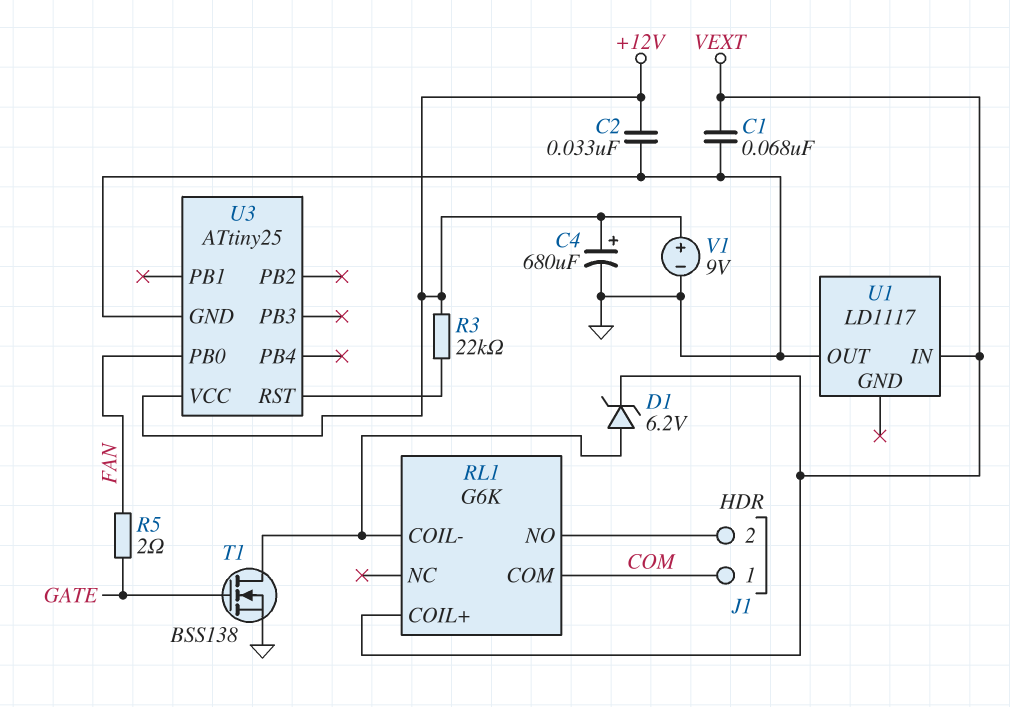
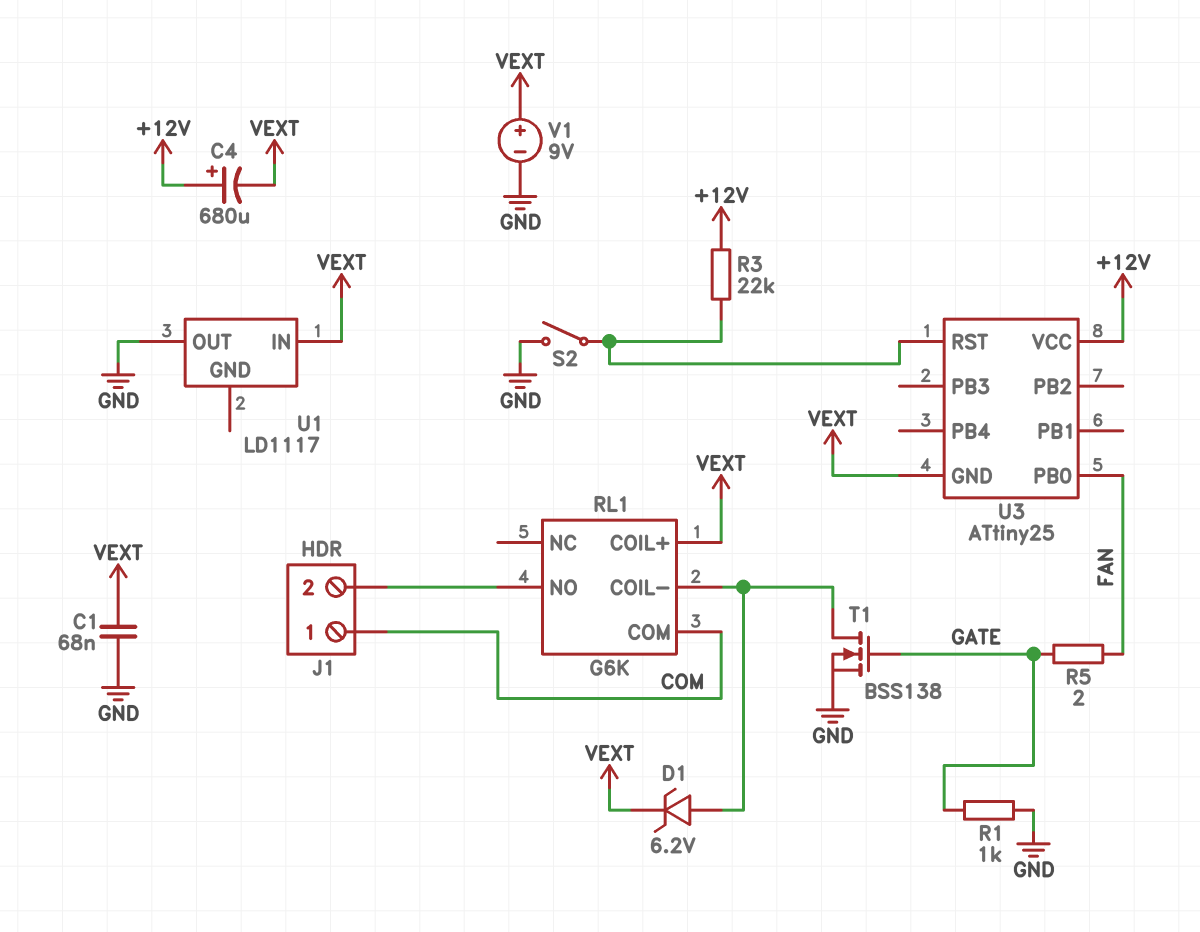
C2: 33nF (+12V, GND) -> none
C4: 680uF (plus +12V, minus GND) -> 680uF (plus +12V, minus VEXT)
R1: none -> 1k (GATE, GND)
S2: none -> switch (GND, U3/RST)
U3 pin GND: GND -> VEXT
V1: 9V (plus +12V, minus GND) -> 9V (plus VEXT, minus GND)

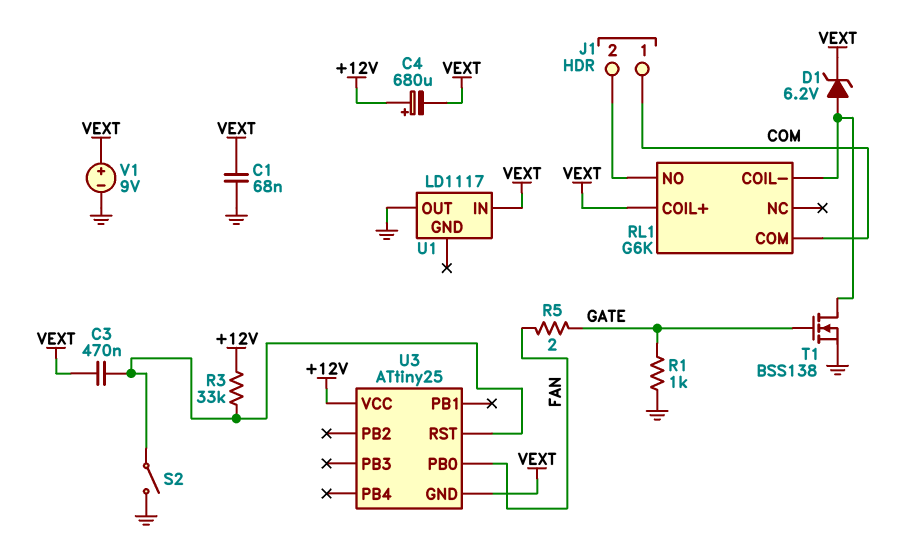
C3: none -> 470nF (U3/RST, VEXT)
R3: 22k (+12V, U3/RST) -> 33k (+12V, U3/RST)

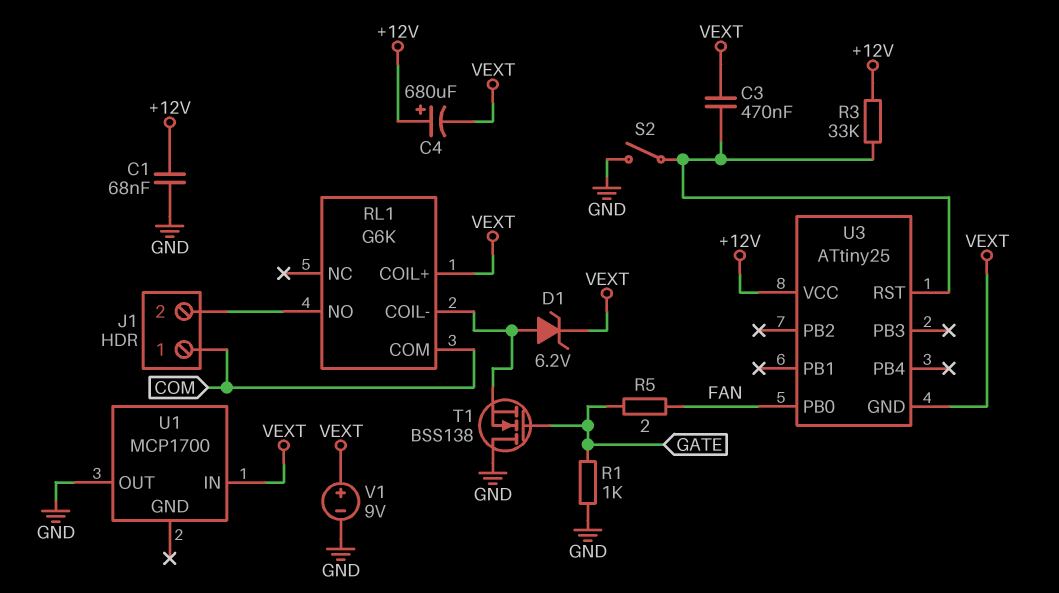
C1: 68nF (GND, VEXT) -> 68nF (+12V, GND)
T1: NMOS BSS138 (G GATE, D RL1/COIL-, S GND) -> NMOS BSS138 (G GATE, D GND, S RL1/COIL-)
U1: LD1117 -> MCP1700

